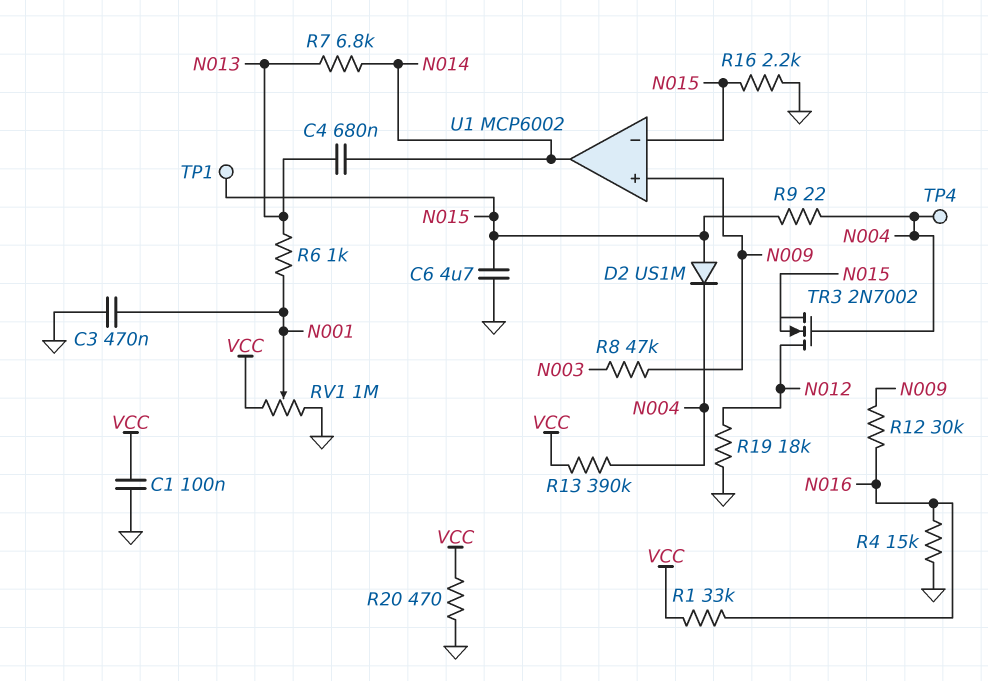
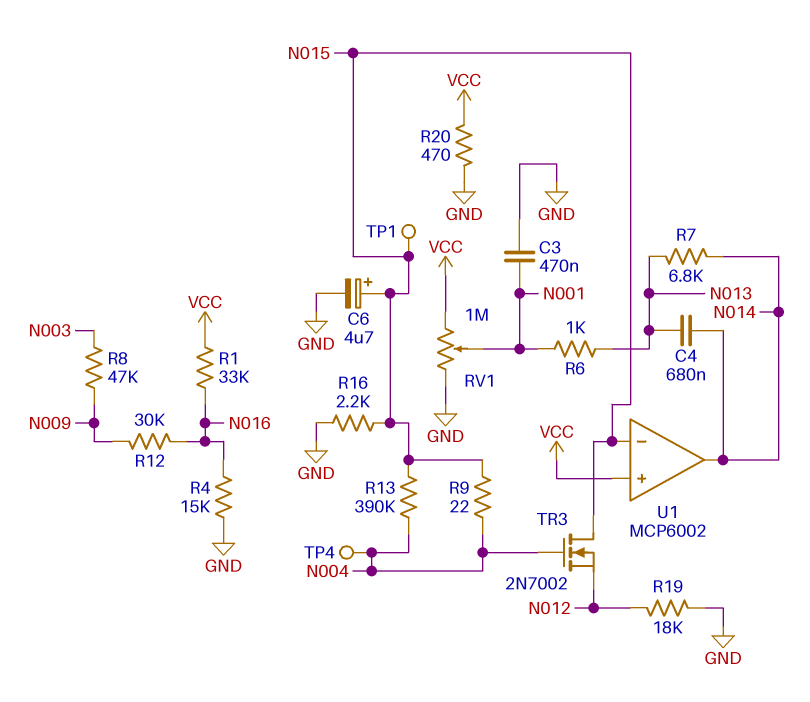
C1: 100nF (GND, VCC) -> none
C6: 4.7uF (GND, N015) -> 4.7uF (plus N015, minus GND)
D2: diode US1M (A N015, K N004) -> none
R13: 390k (N004, VCC) -> 390k (N004, N015)
TR3: NMOS 2N7002 (G N004, D N012, S N015) -> NMOS 2N7002 (G N004, D N015, S N012)
U1 pin in+: N009 -> VCC

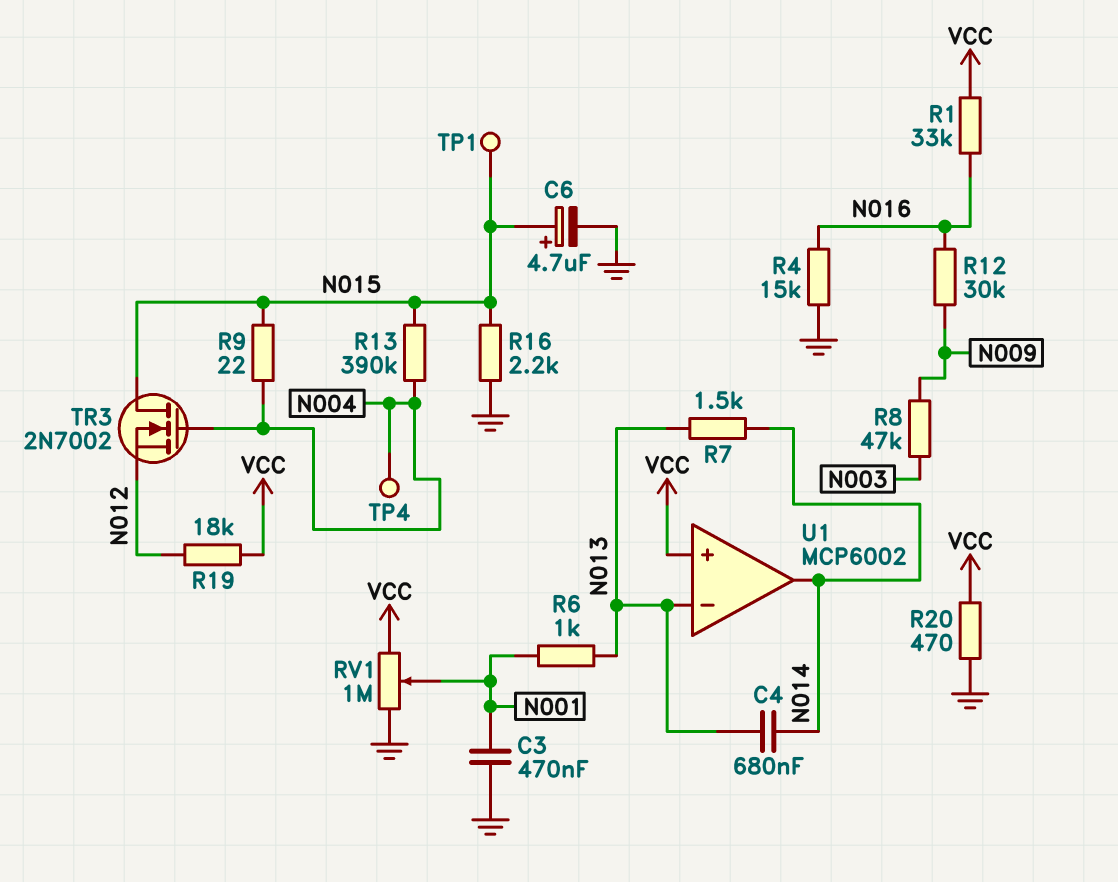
R7: 6.8k (N013, N014) -> 1.5k (N013, N014)
R19: 18k (GND, N012) -> 18k (N012, VCC)
U1 pin in-: N015 -> N013

